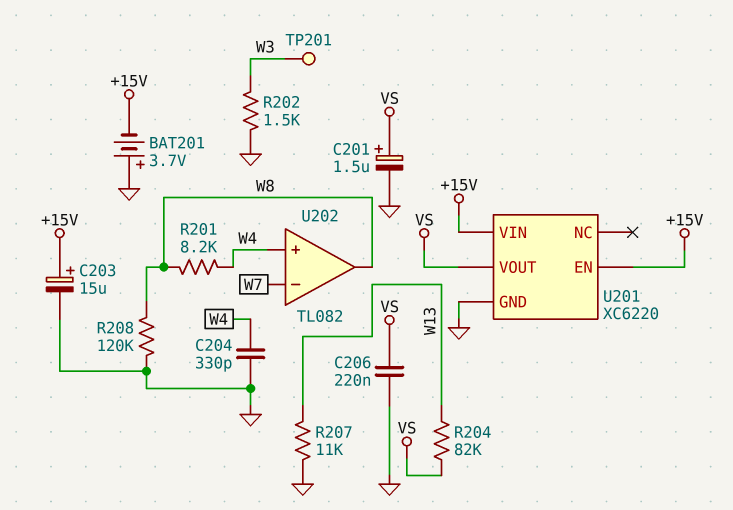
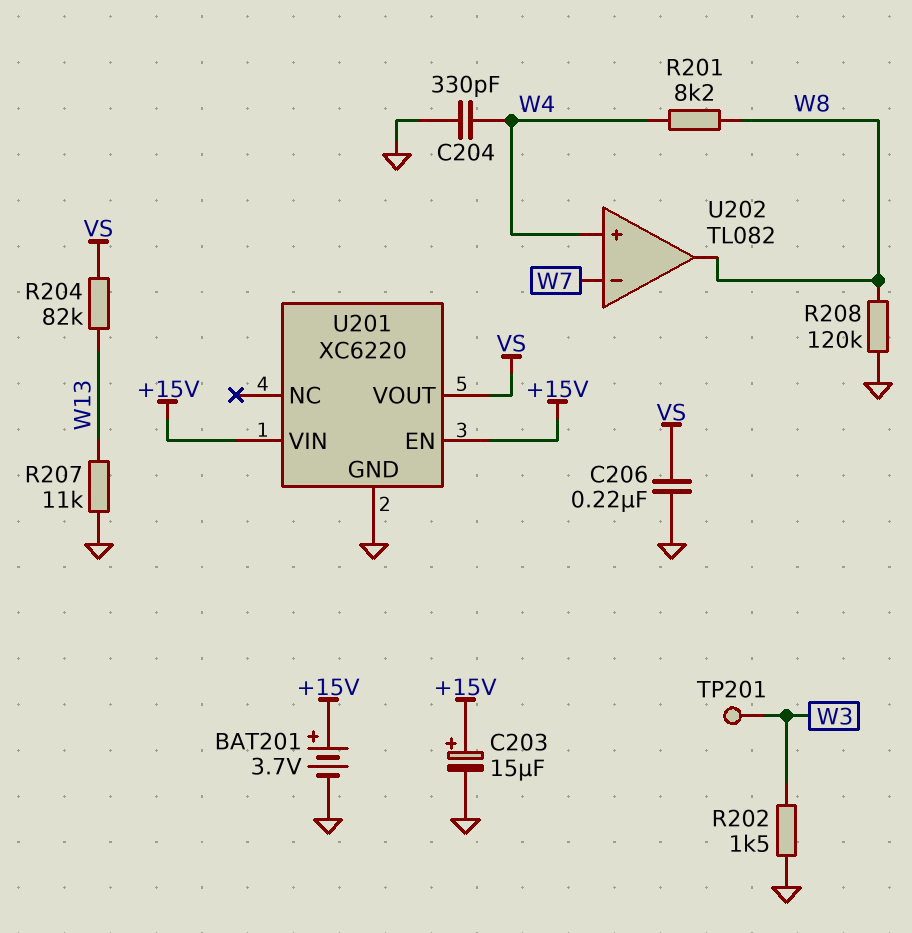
BAT201: 3.7V (plus GND, minus +15V) -> 3.7V (plus +15V, minus GND)
C201: 1.5uF (plus VS, minus GND) -> none

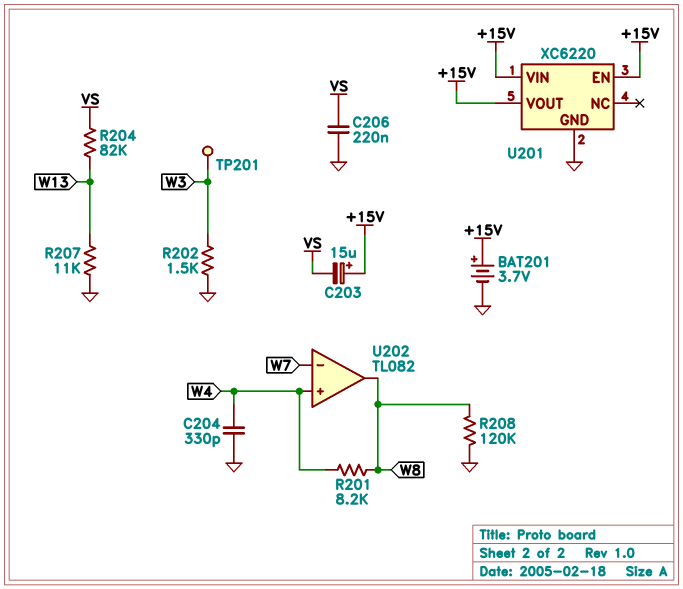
C203: 15uF (plus +15V, minus GND) -> 15uF (plus +15V, minus VS)
U201 pin VOUT: VS -> +15V

